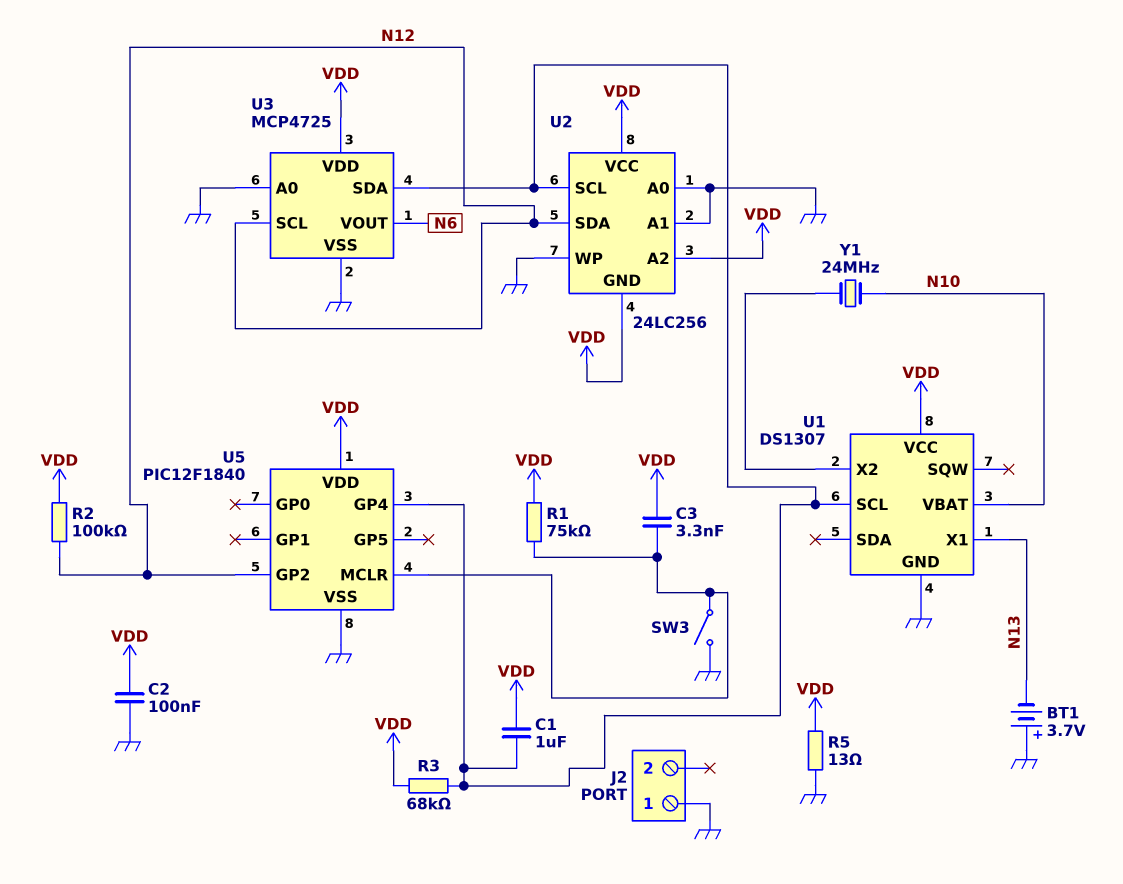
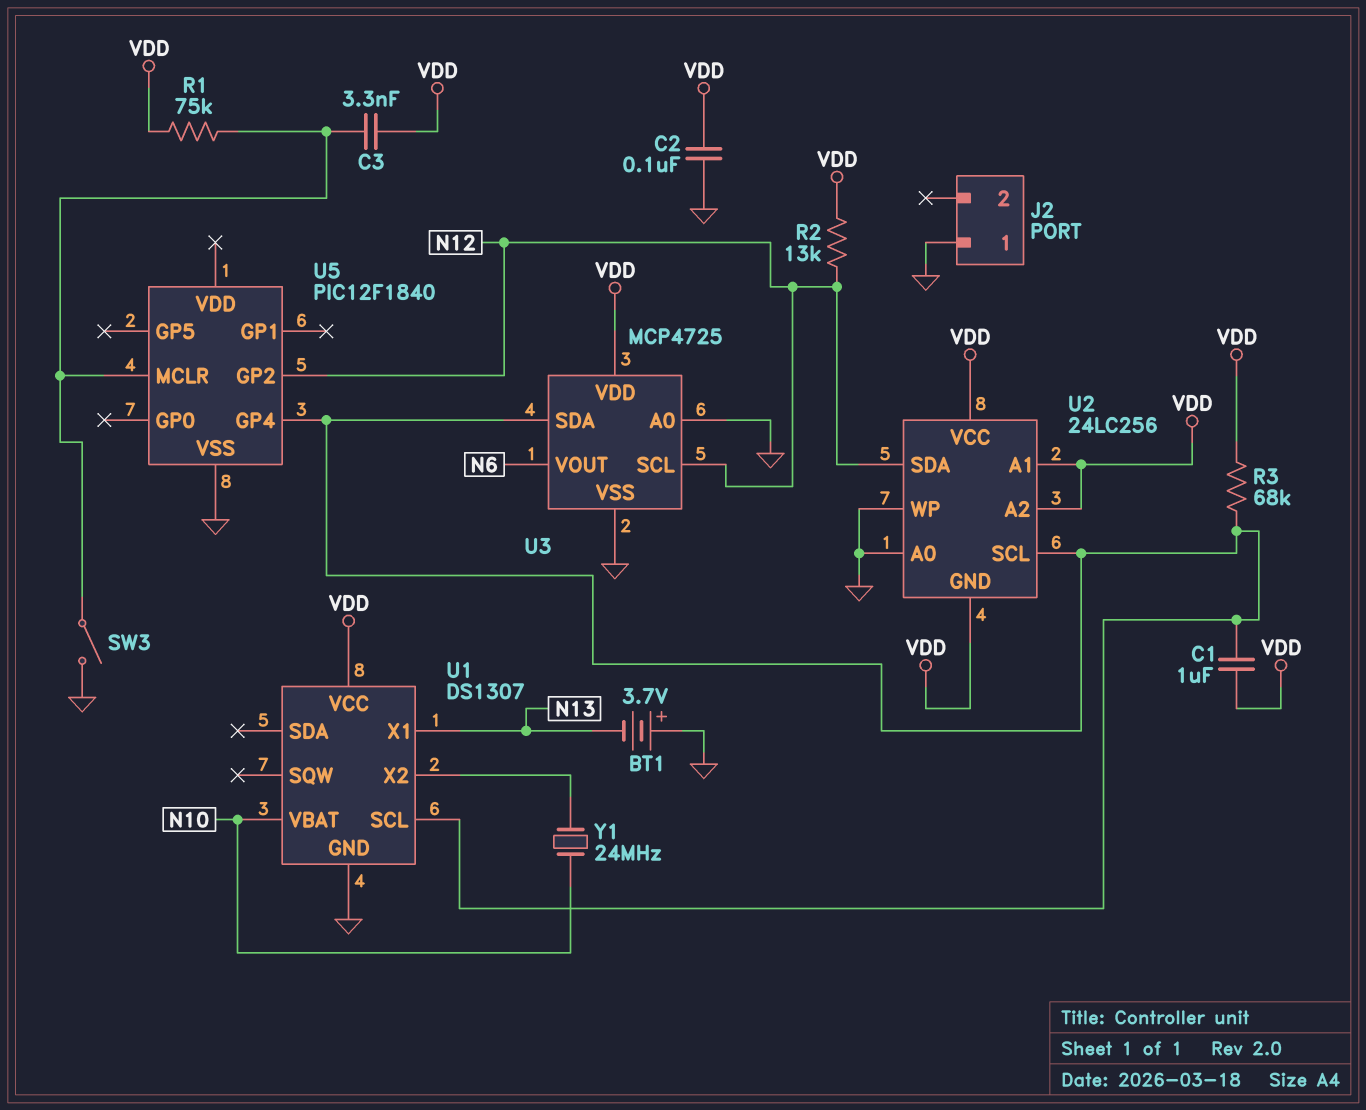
R2: 100k (N12, VDD) -> 13k (N12, VDD)
R5: 13 (GND, VDD) -> none
U2 pin A1: GND -> VDD
U5 pin VDD: VDD -> none

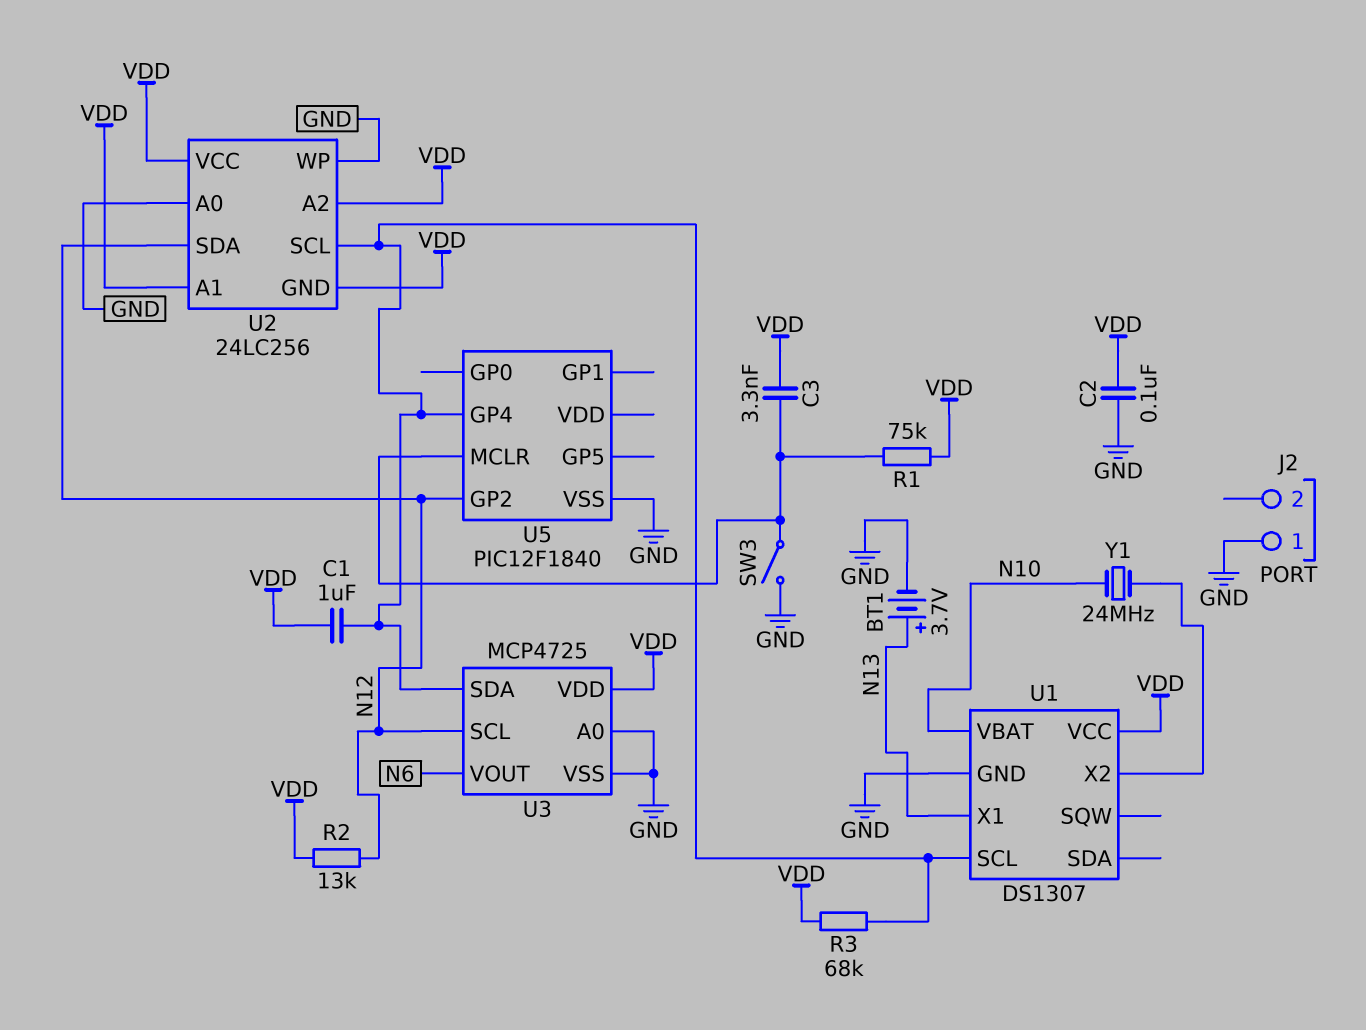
BT1: 3.7V (plus GND, minus N13) -> 3.7V (plus N13, minus GND)

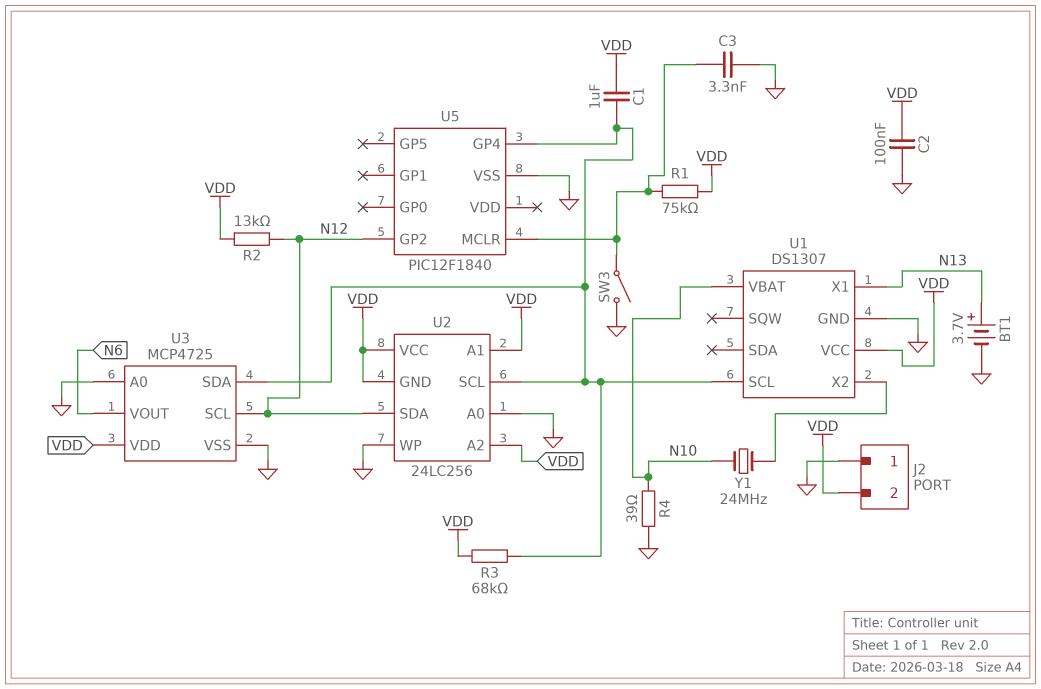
C3: 3.3nF (U5/MCLR, VDD) -> 3.3nF (GND, U5/MCLR)
J2 pin 2: none -> VDD
R4: none -> 39 (GND, N10)

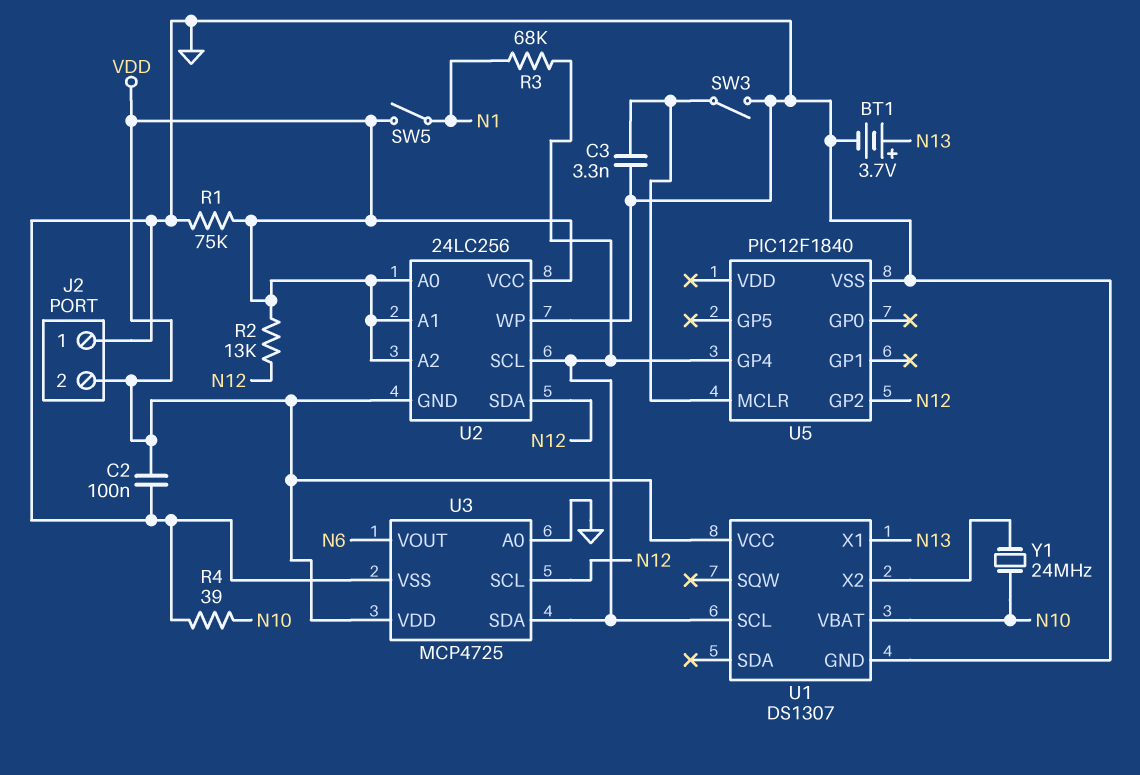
C1: 1uF (U1/SCL, VDD) -> none
R1: 75k (U5/MCLR, VDD) -> 75k (GND, VDD)
R3: 68k (U1/SCL, VDD) -> 68k (N1, U1/SCL)
SW5: none -> switch (N1, VDD)
U2 pin A0: GND -> VDD

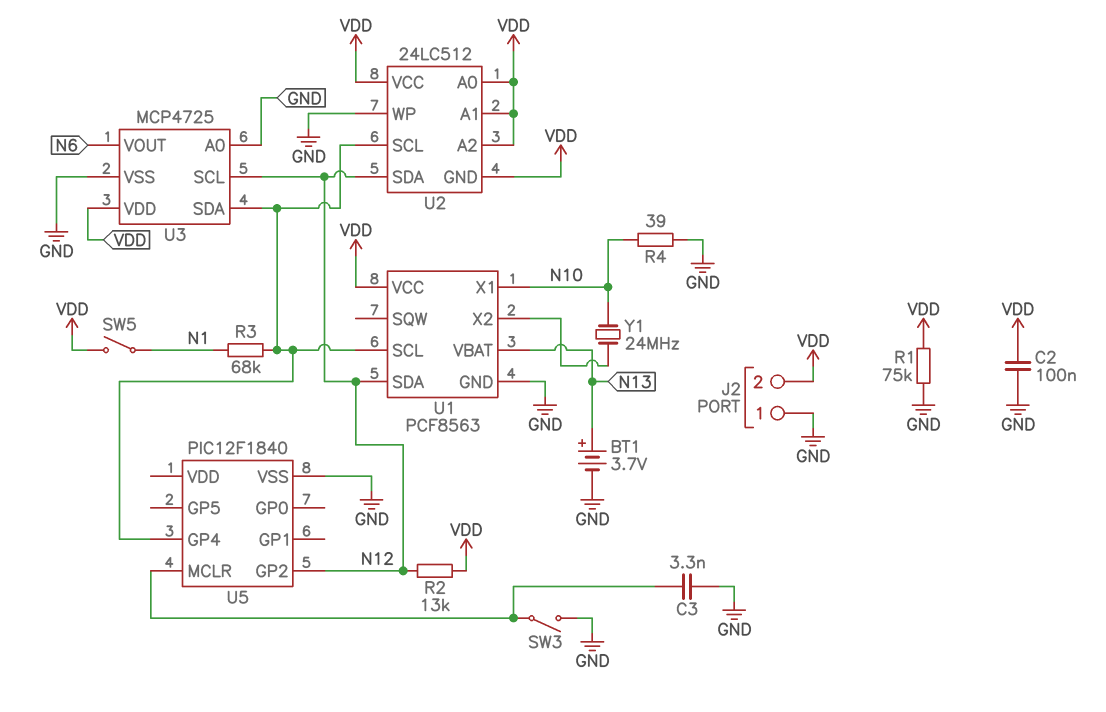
U1: DS1307 -> PCF8563
U1 pin SDA: none -> N12
U1 pin VBAT: N10 -> N13
U1 pin X1: N13 -> N10
U2: 24LC256 -> 24LC512

